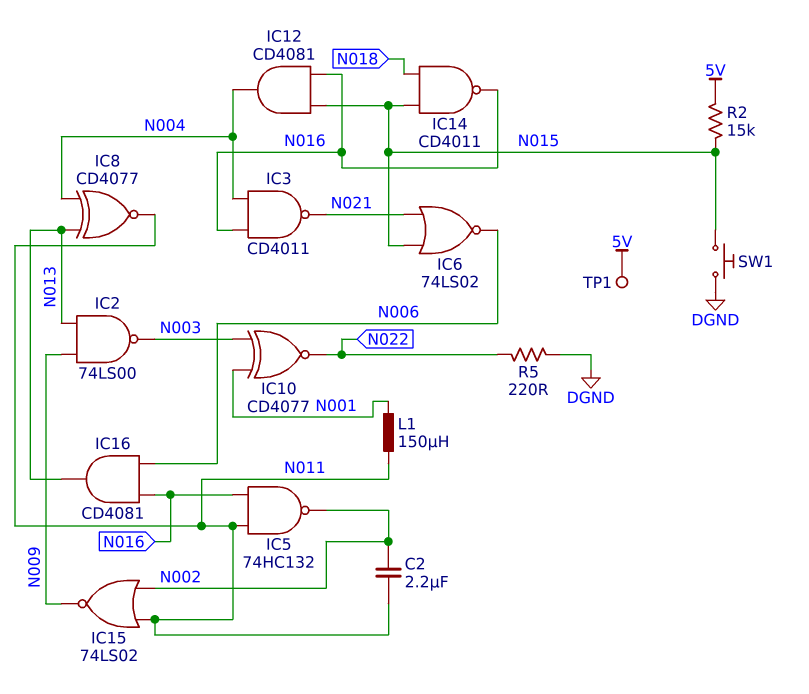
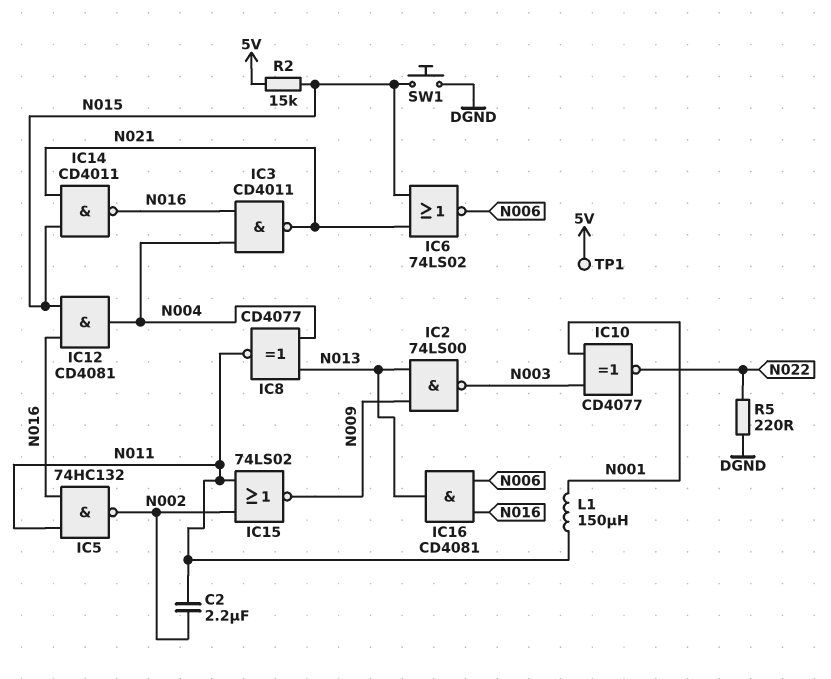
IC14: NAND CD4011 (in N015, in N018, out N016) -> NAND CD4011 (in N015, in N021, out N016)

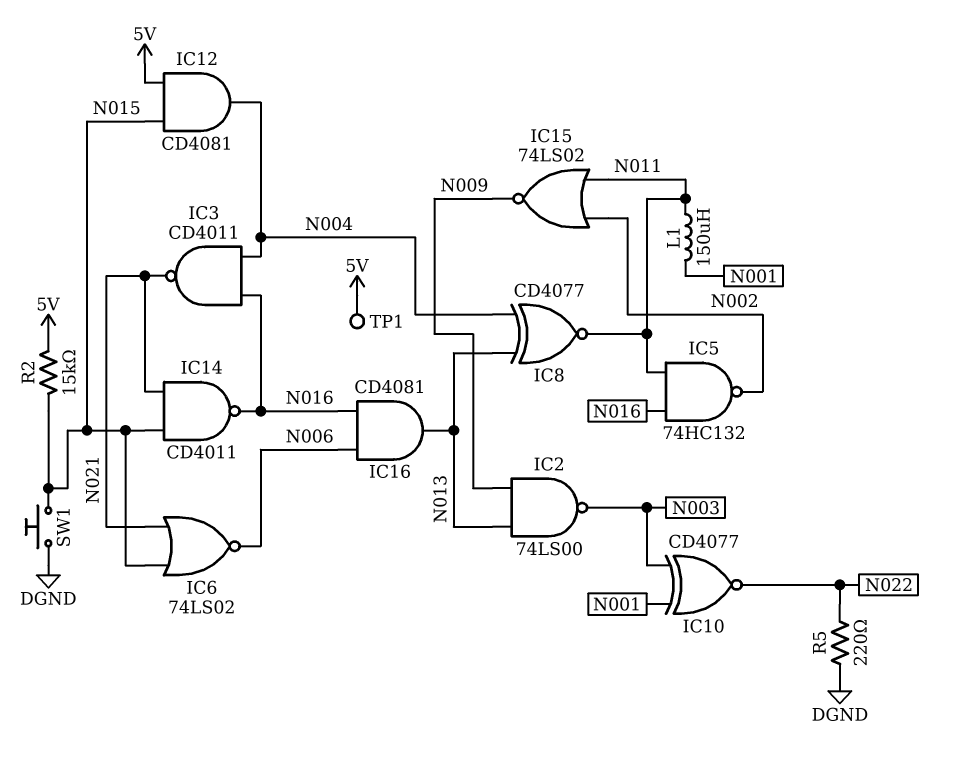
C2: 2.2uF (N002, N011) -> none
IC12: AND CD4081 (in N015, in N016, out N004) -> AND CD4081 (in 5V, in N015, out N004)

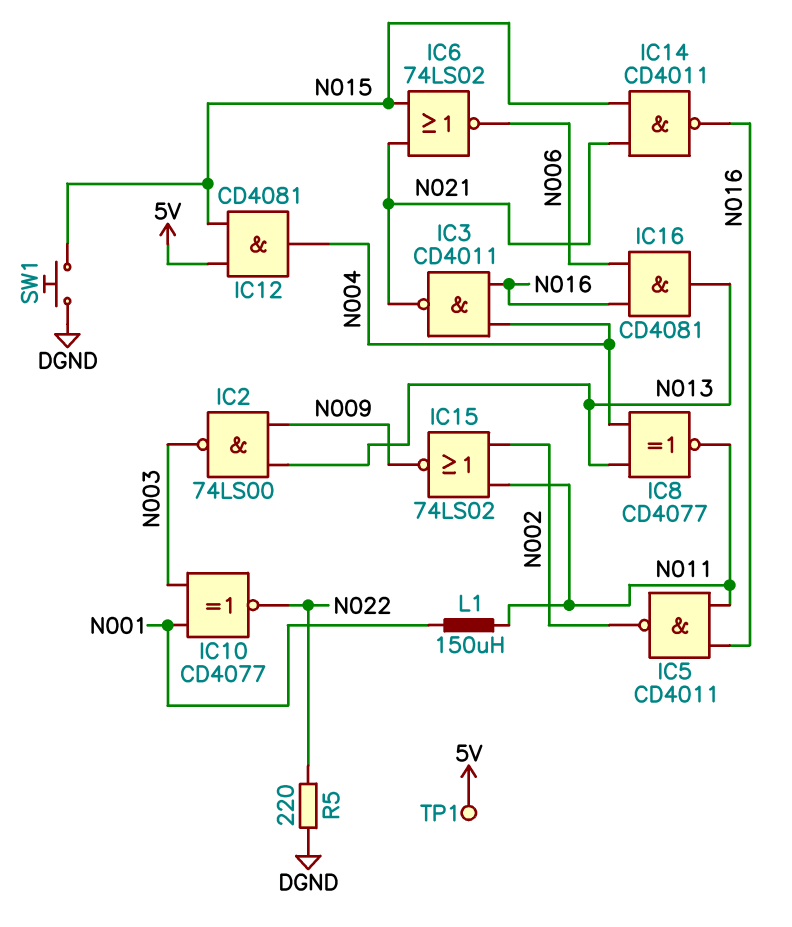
IC5: NAND 74HC132 (in N011, in N016, out N002) -> NAND CD4011 (in N011, in N016, out N002)
R2: 15k (5V, N015) -> none

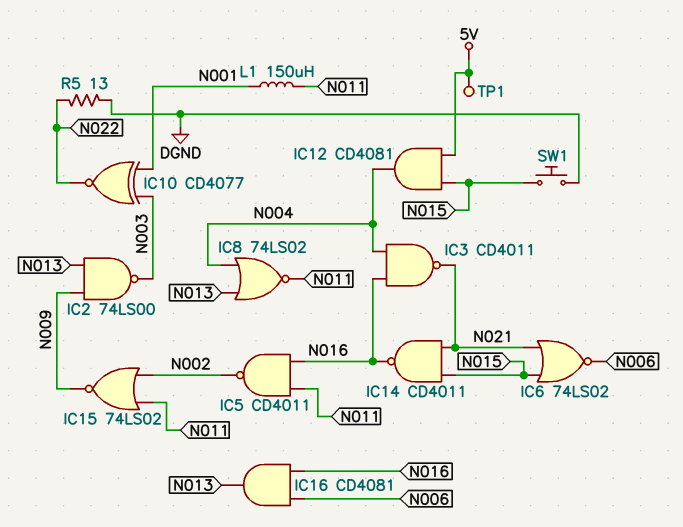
IC8: XNOR CD4077 (in N004, in N013, out N011) -> NOR 74LS02 (in N004, in N013, out N011)
R5: 220 (DGND, N022) -> 13 (DGND, N022)

